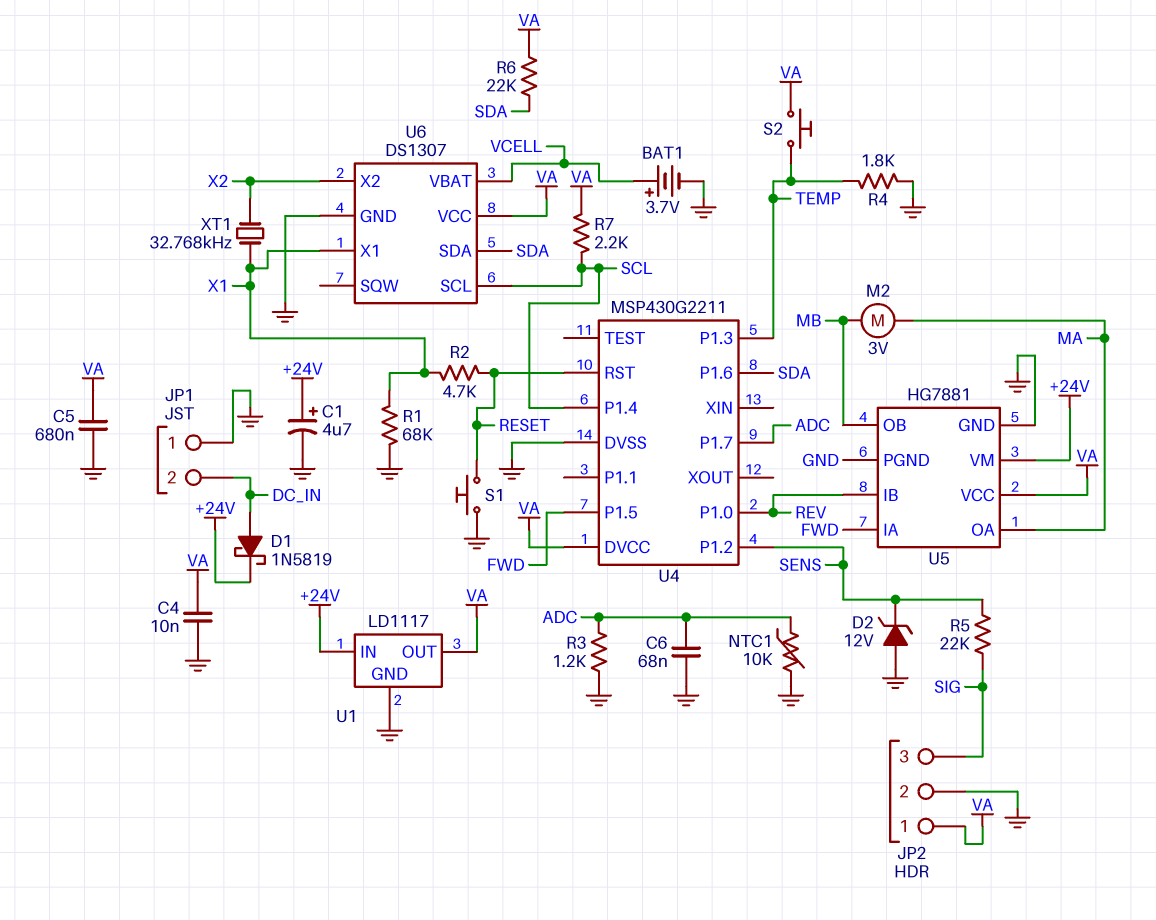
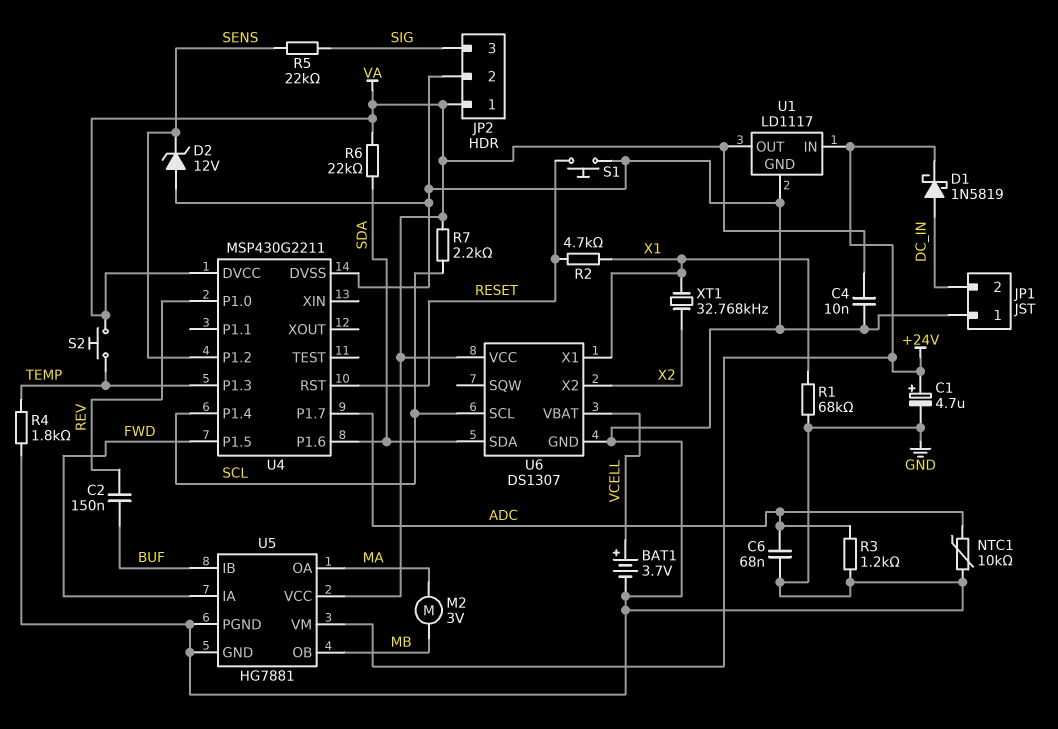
C2: none -> 150nF (BUF, REV)
C5: 680nF (GND, VA) -> none
U5 pin IB: REV -> BUF

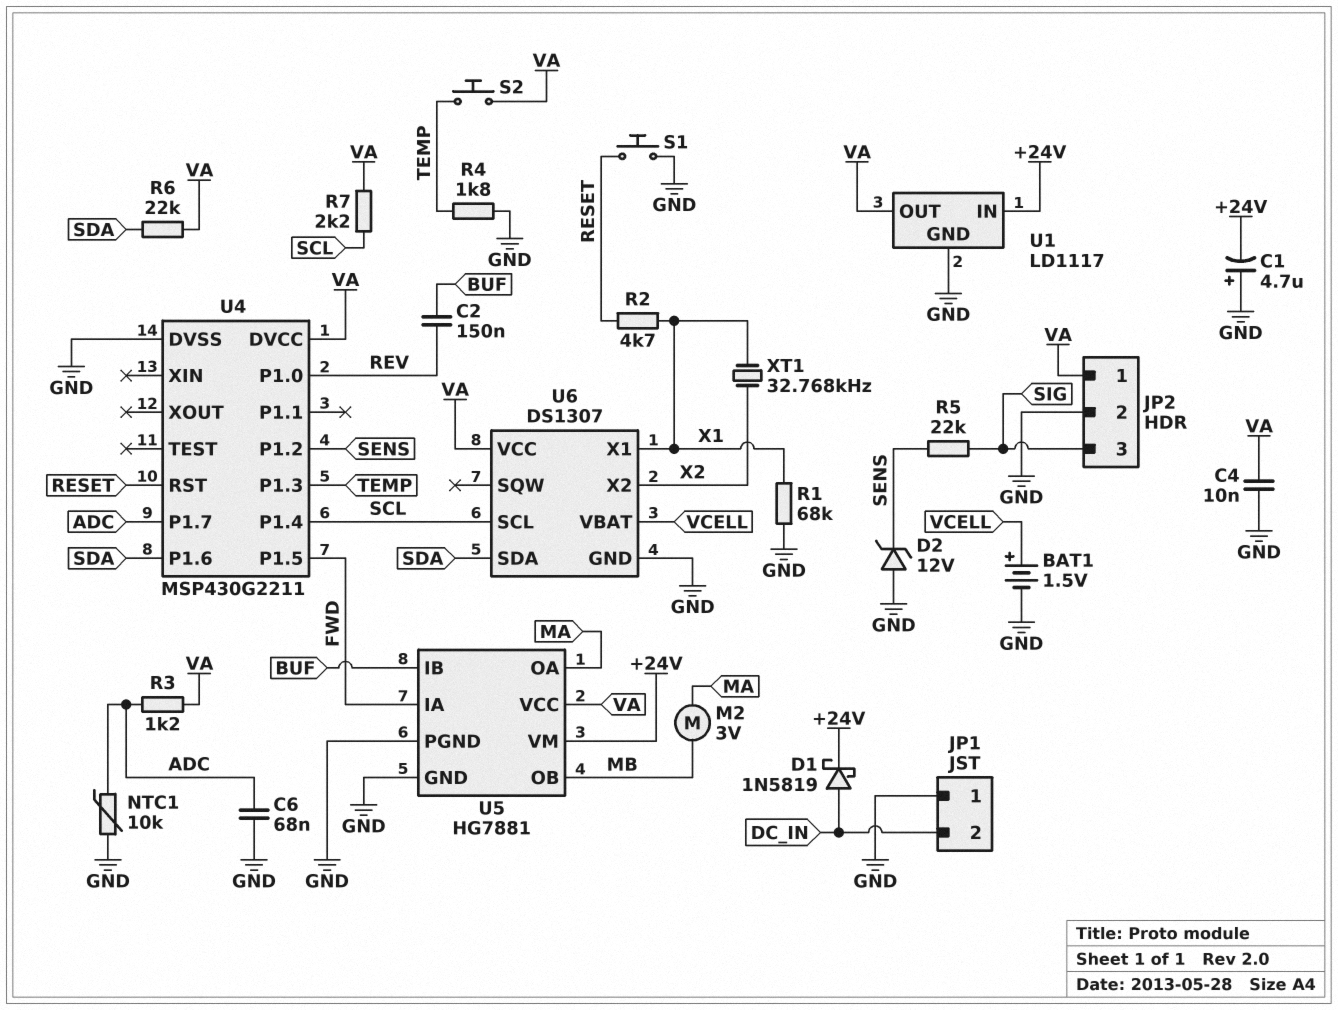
BAT1: 3.7V (plus VCELL, minus GND) -> 1.5V (plus VCELL, minus GND)
C1: 4.7uF (plus +24V, minus GND) -> 4.7uF (plus GND, minus +24V)
R3: 1.2k (ADC, GND) -> 1.2k (ADC, VA)

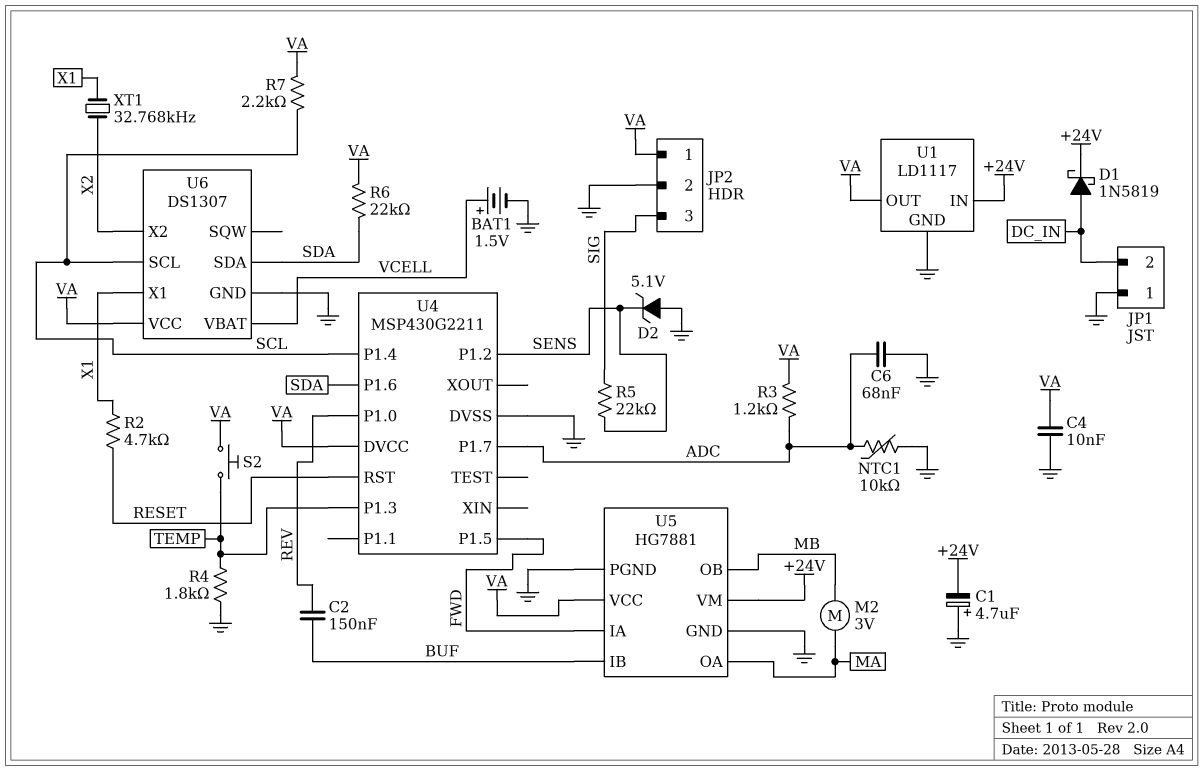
D2: zener 12V (A GND, K SENS) -> zener 5.1V (A GND, K SENS)
R1: 68k (GND, X1) -> none
S1: button (GND, RESET) -> none

